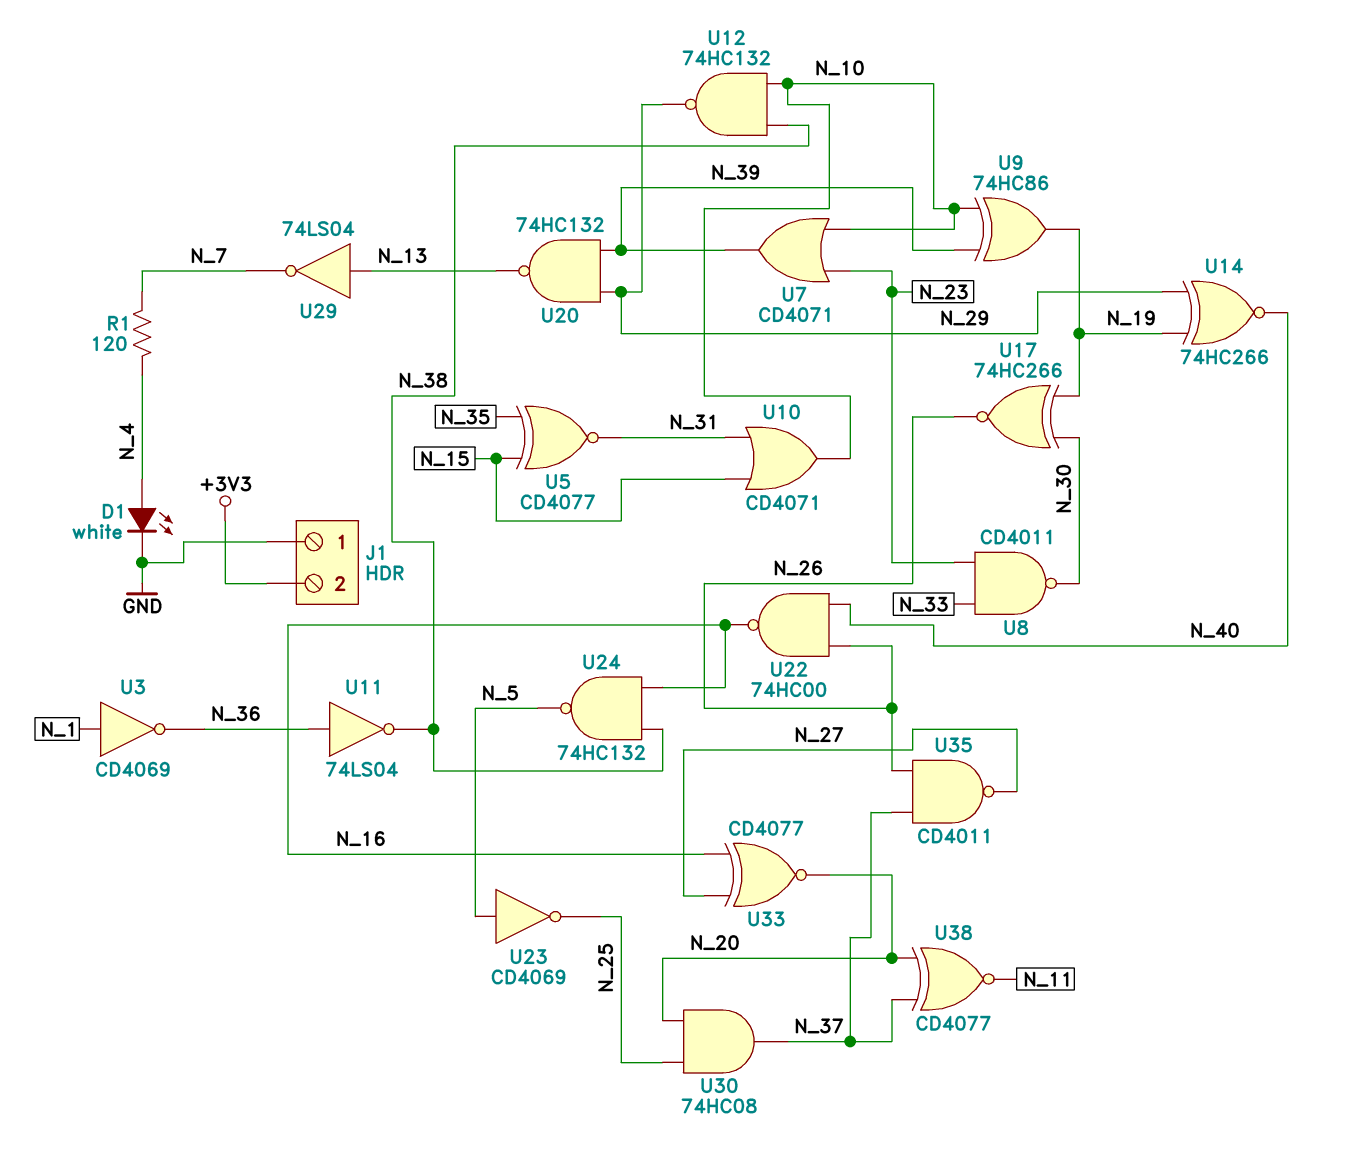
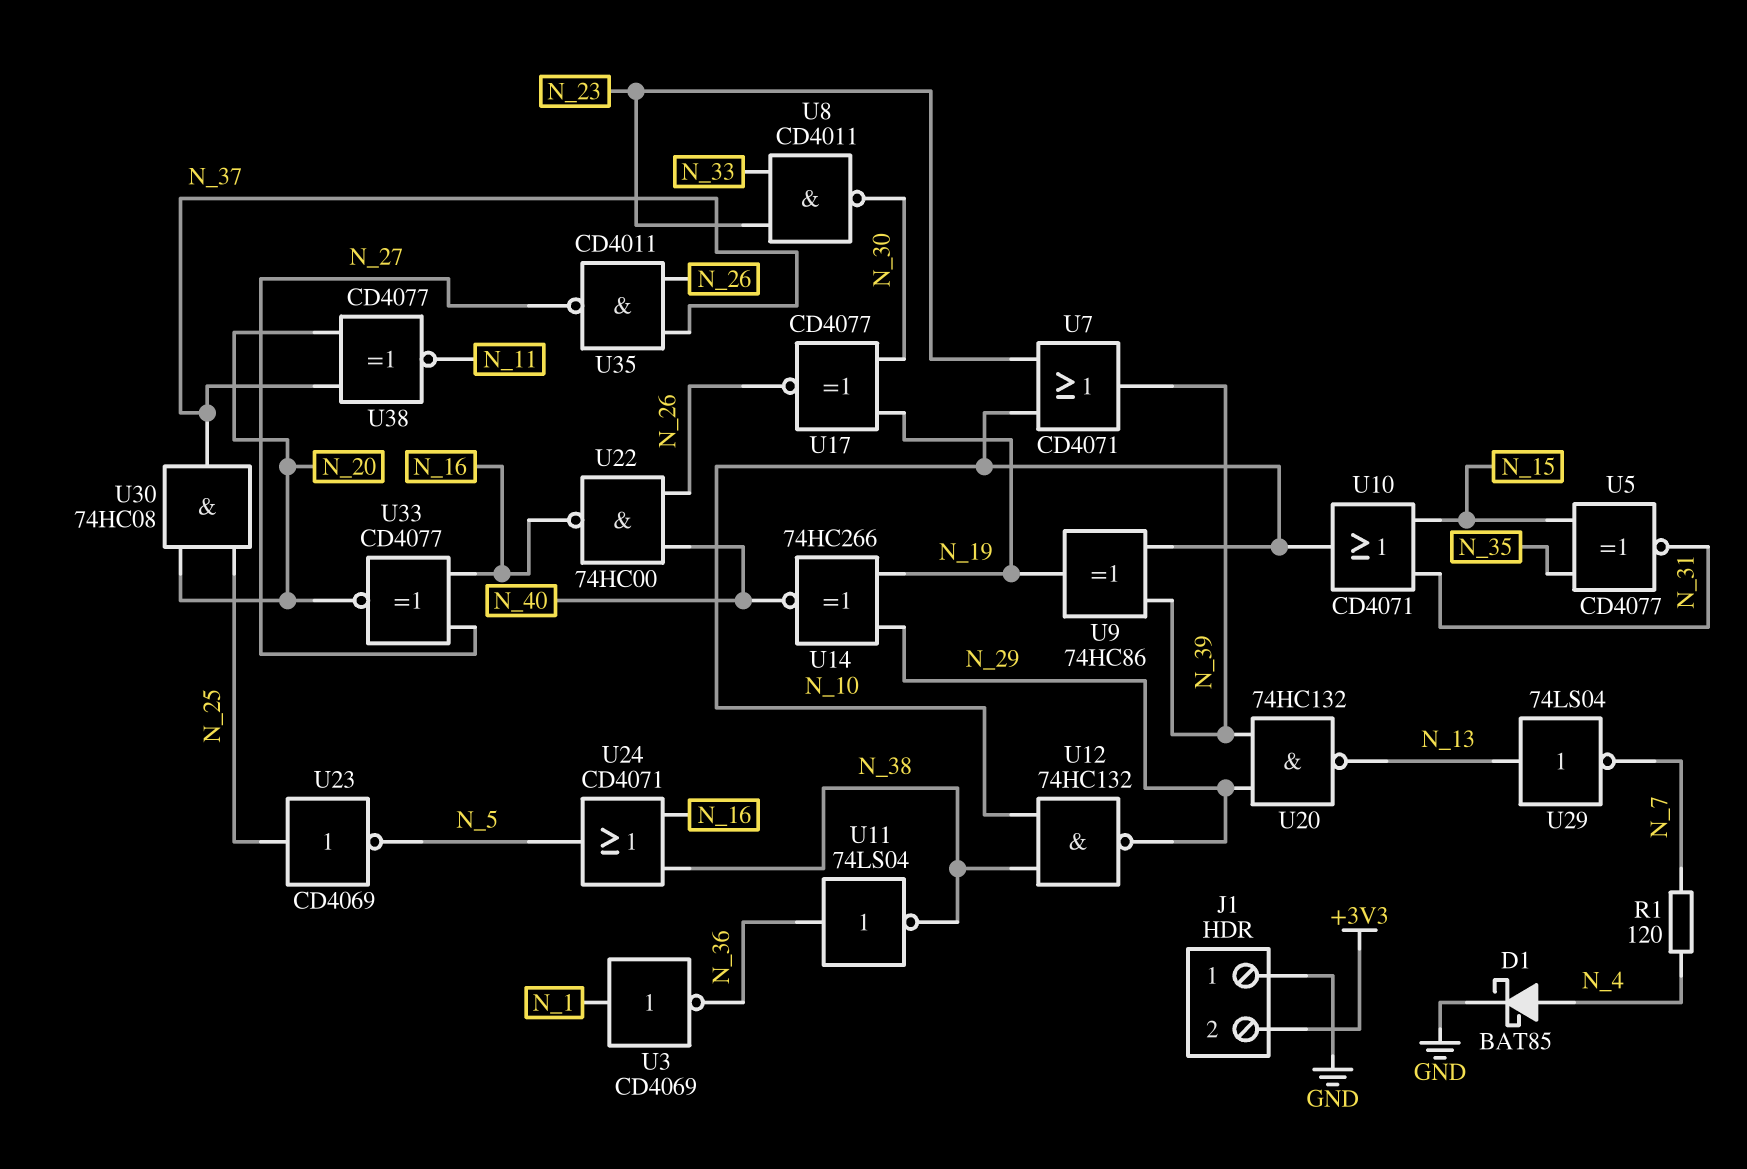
D1: LED white (A N_4, K GND) -> schottky BAT85 (A N_4, K GND)
U17: XNOR 74HC266 (in N_19, in N_30, out N_26) -> XNOR CD4077 (in N_19, in N_30, out N_26)
U23: NOT CD4069 (in N_5, out N_25) -> NOT CD4069 (in N_25, out N_5)
U24: NAND 74HC132 (in N_16, in N_38, out N_5) -> OR CD4071 (in N_16, in N_38, out N_5)

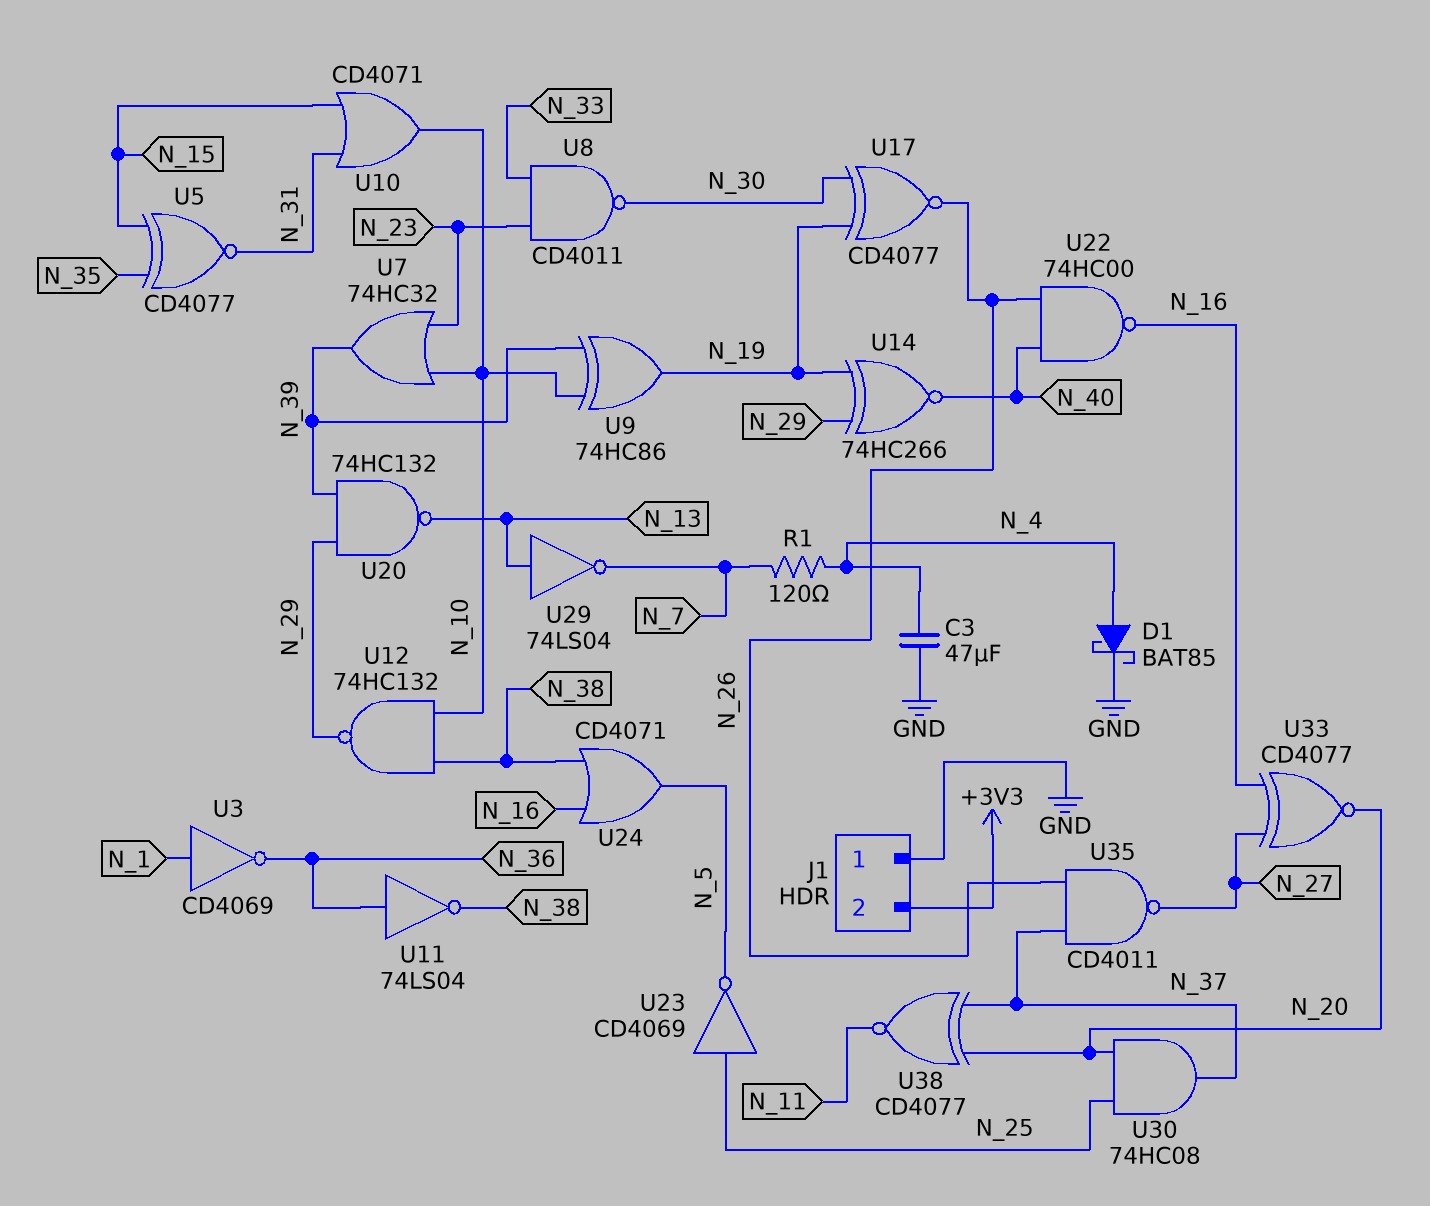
C3: none -> 47uF (GND, N_4)
U7: OR CD4071 (in N_10, in N_23, out N_39) -> OR 74HC32 (in N_10, in N_23, out N_39)

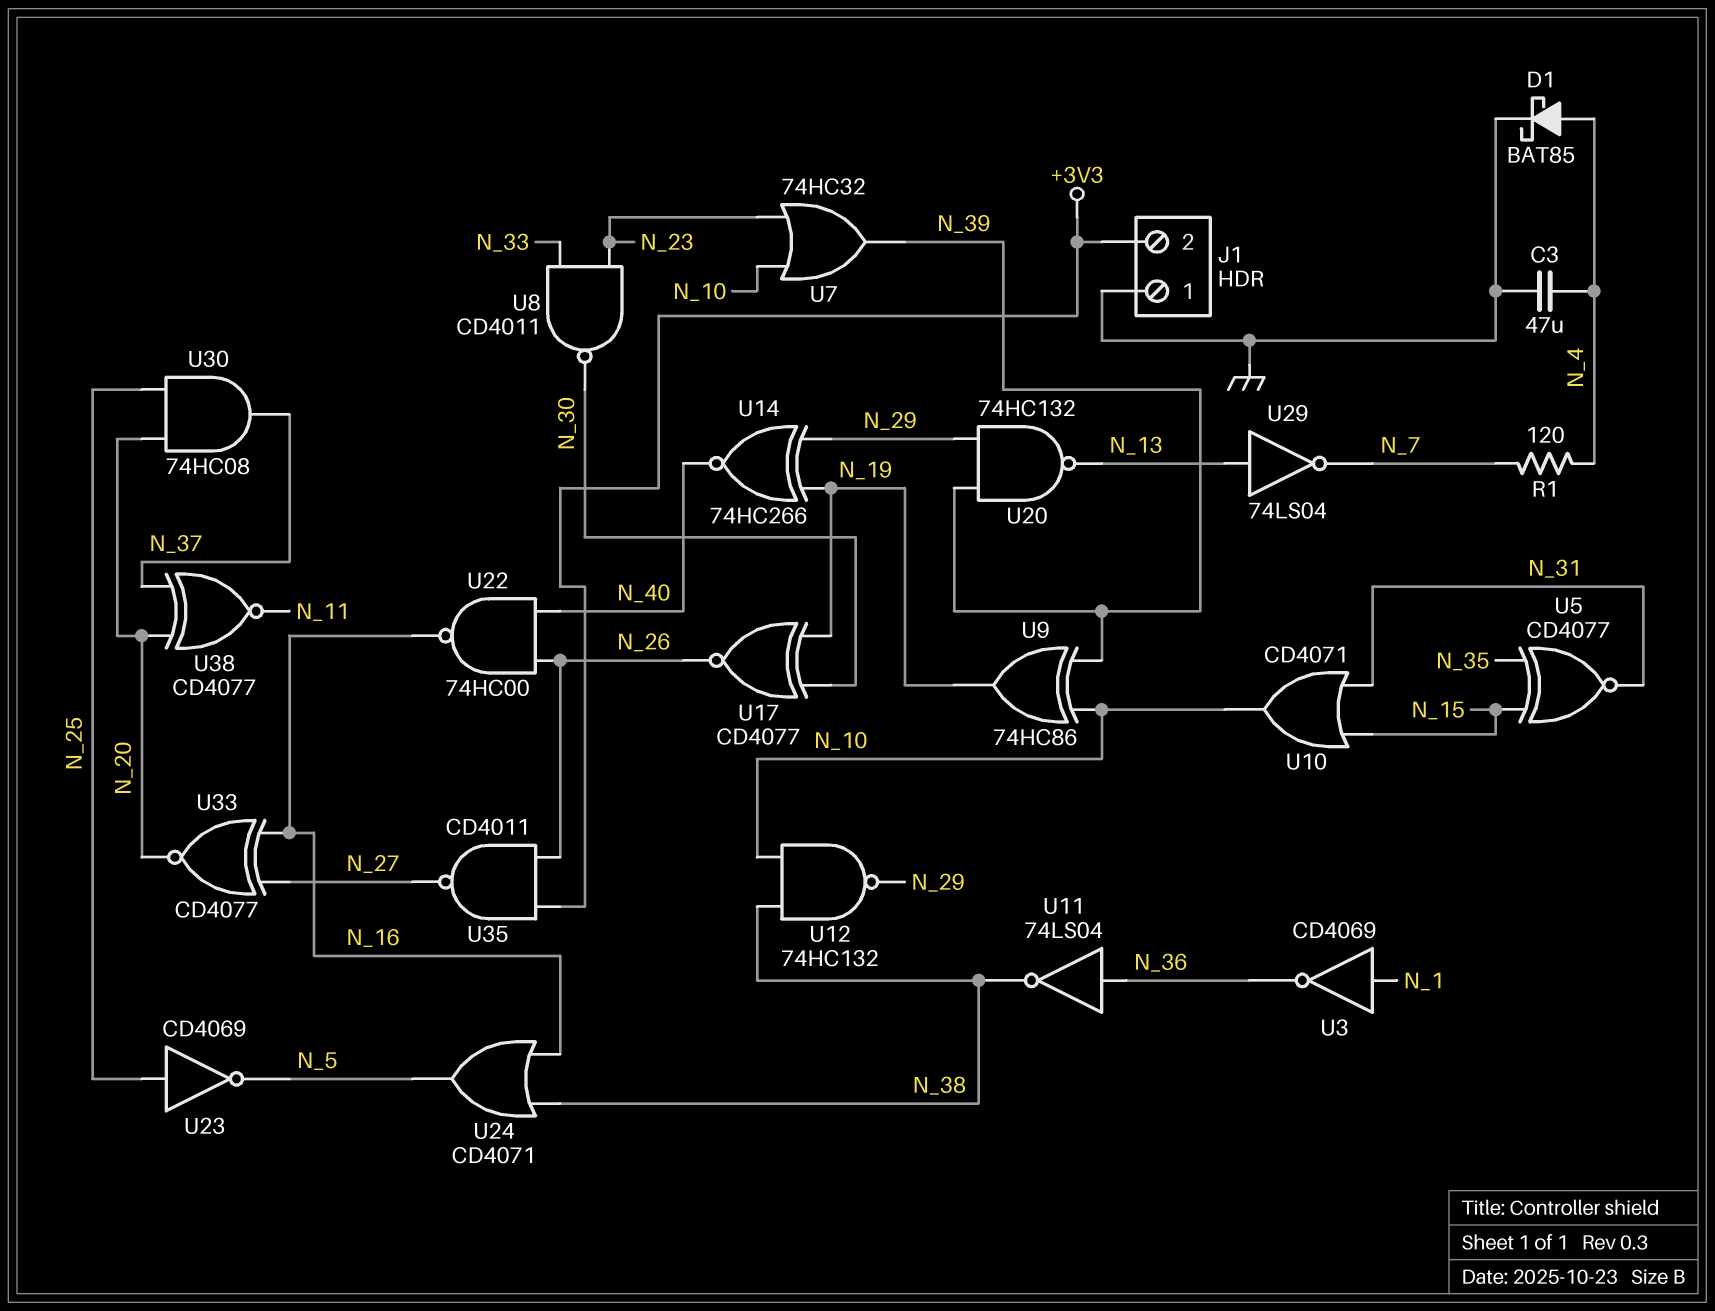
U35: NAND CD4011 (in N_26, in N_37, out N_27) -> NAND CD4011 (in +3V3, in N_26, out N_27)

